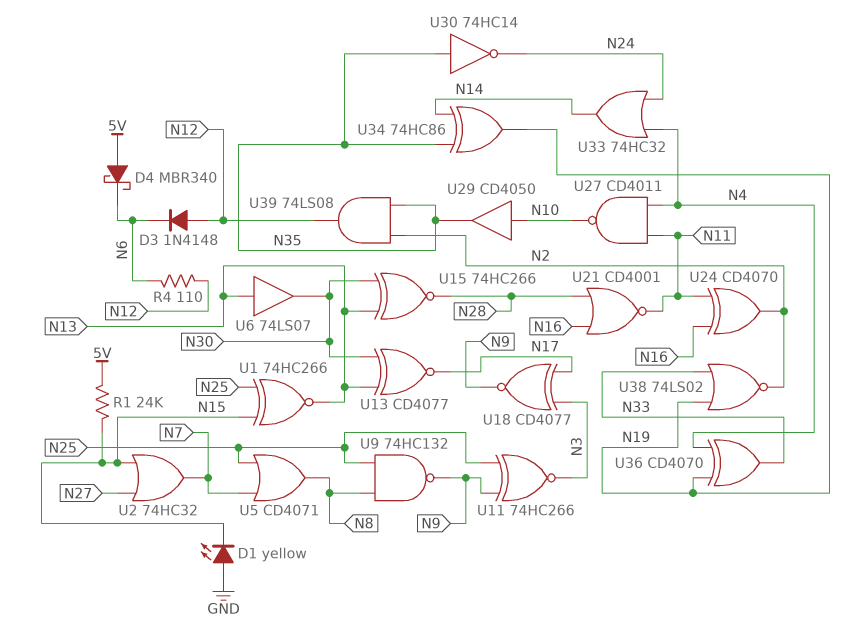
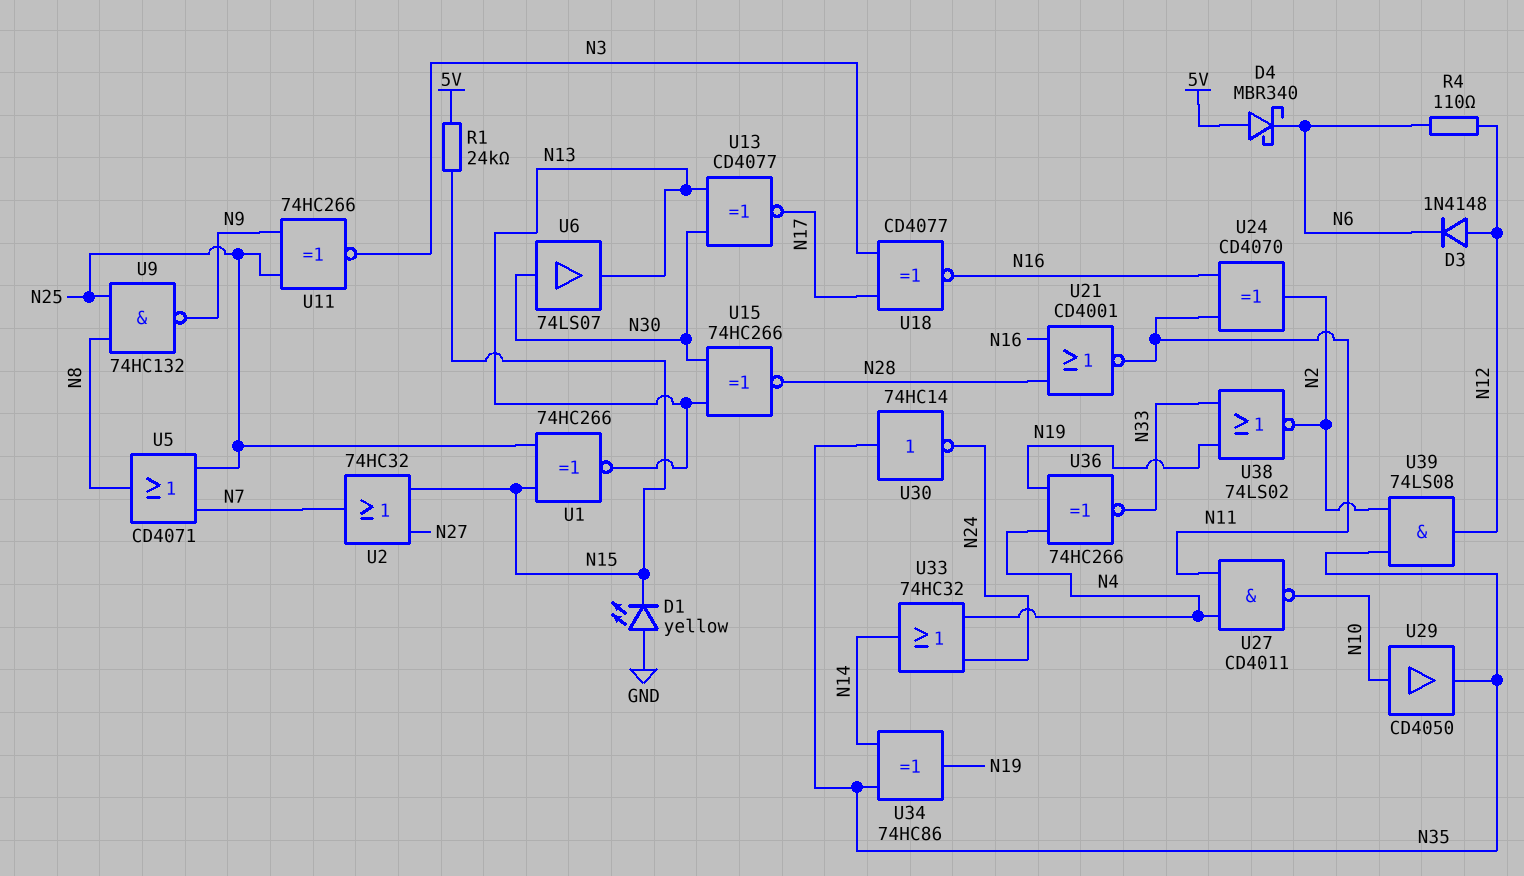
U6: buffer 74LS07 (in N13, out N30) -> buffer 74LS07 (in N30, out N13)
U18: XNOR CD4077 (in N3, in N17, out N9) -> XNOR CD4077 (in N3, in N17, out N16)
U36: XOR CD4070 (in N4, in N19, out N33) -> XNOR 74HC266 (in N4, in N19, out N33)

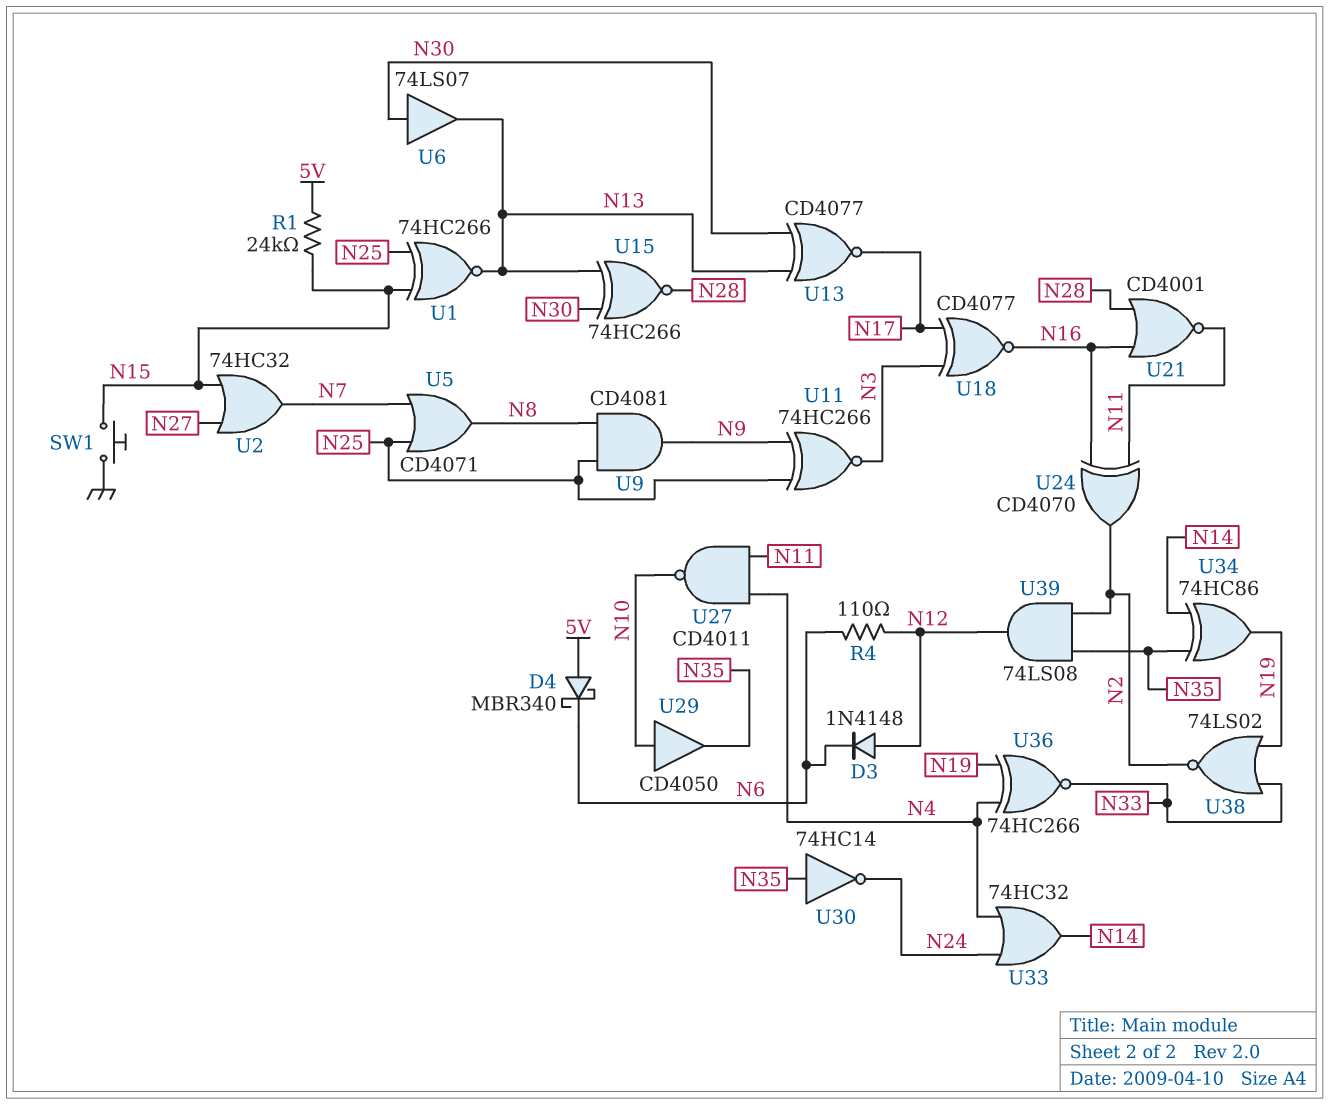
D1: LED yellow (A GND, K N15) -> none
SW1: none -> button (GND, N15)
U9: NAND 74HC132 (in N8, in N25, out N9) -> AND CD4081 (in N8, in N25, out N9)

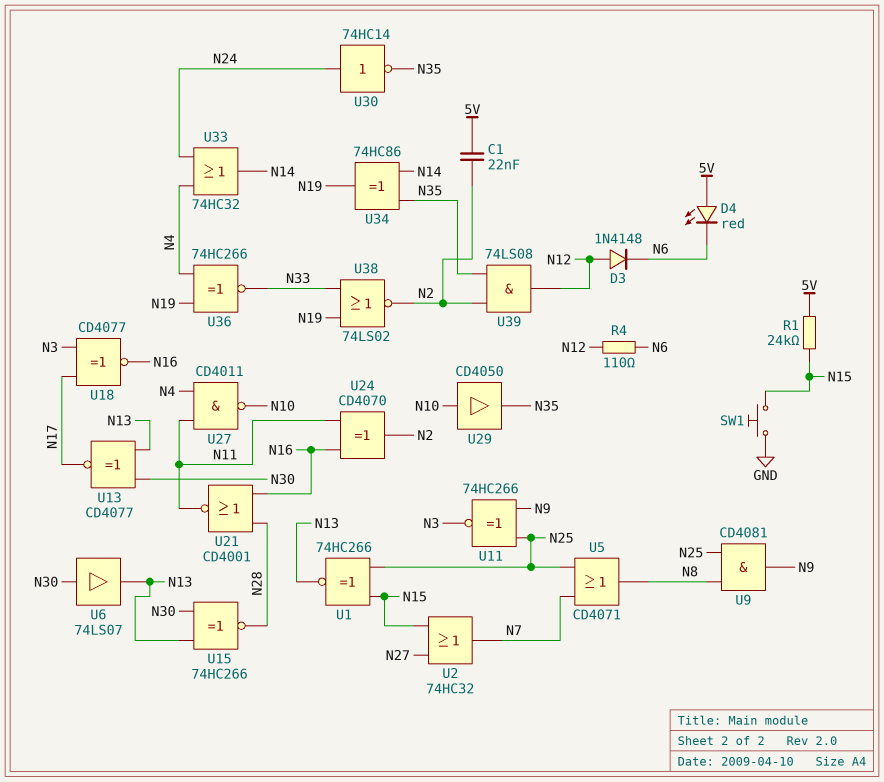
C1: none -> 22nF (5V, N2)
D4: schottky MBR340 (A 5V, K N6) -> LED red (A 5V, K N6)
U30: NOT 74HC14 (in N35, out N24) -> NOT 74HC14 (in N24, out N35)

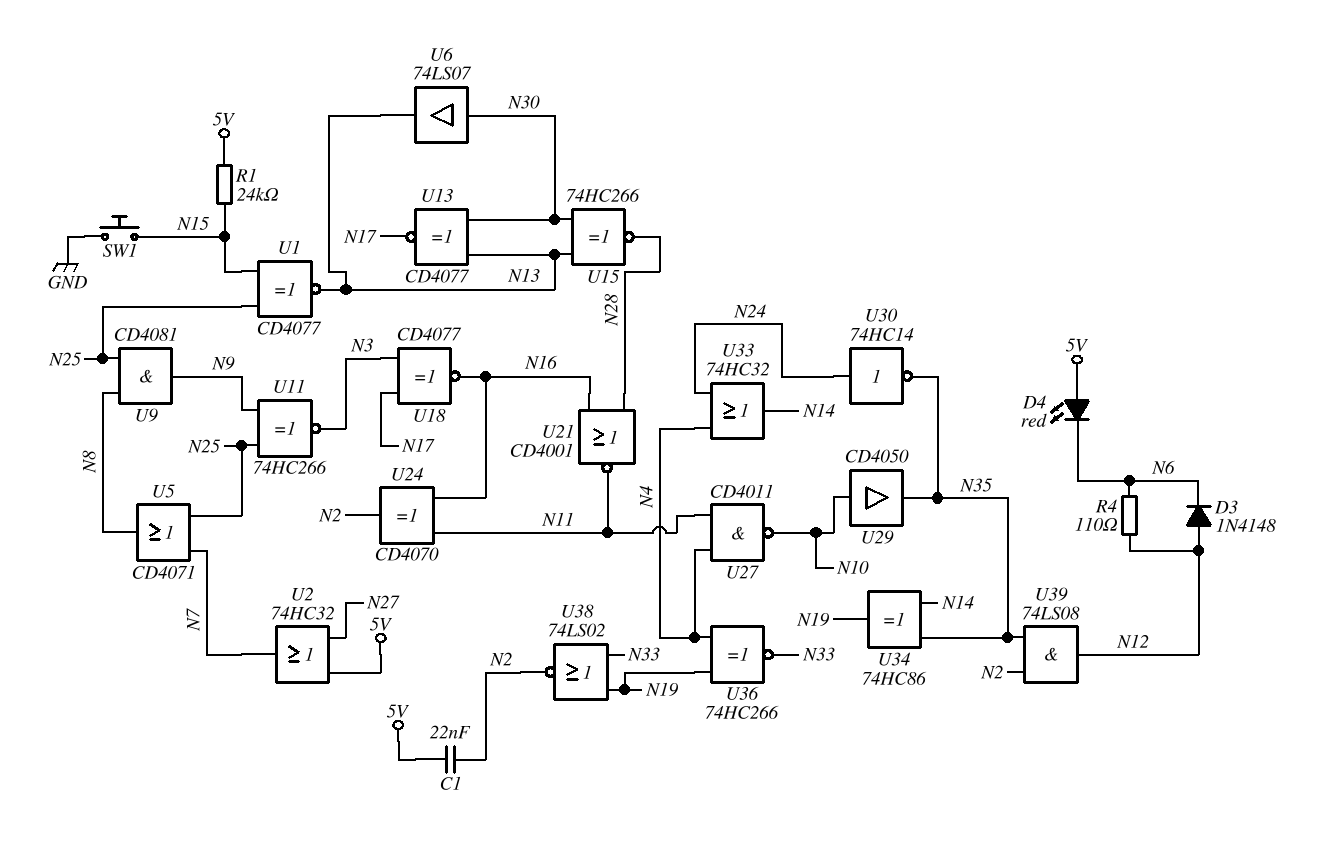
U1: XNOR 74HC266 (in N15, in N25, out N13) -> XNOR CD4077 (in N15, in N25, out N13)
U2: OR 74HC32 (in N15, in N27, out N7) -> OR 74HC32 (in 5V, in N27, out N7)

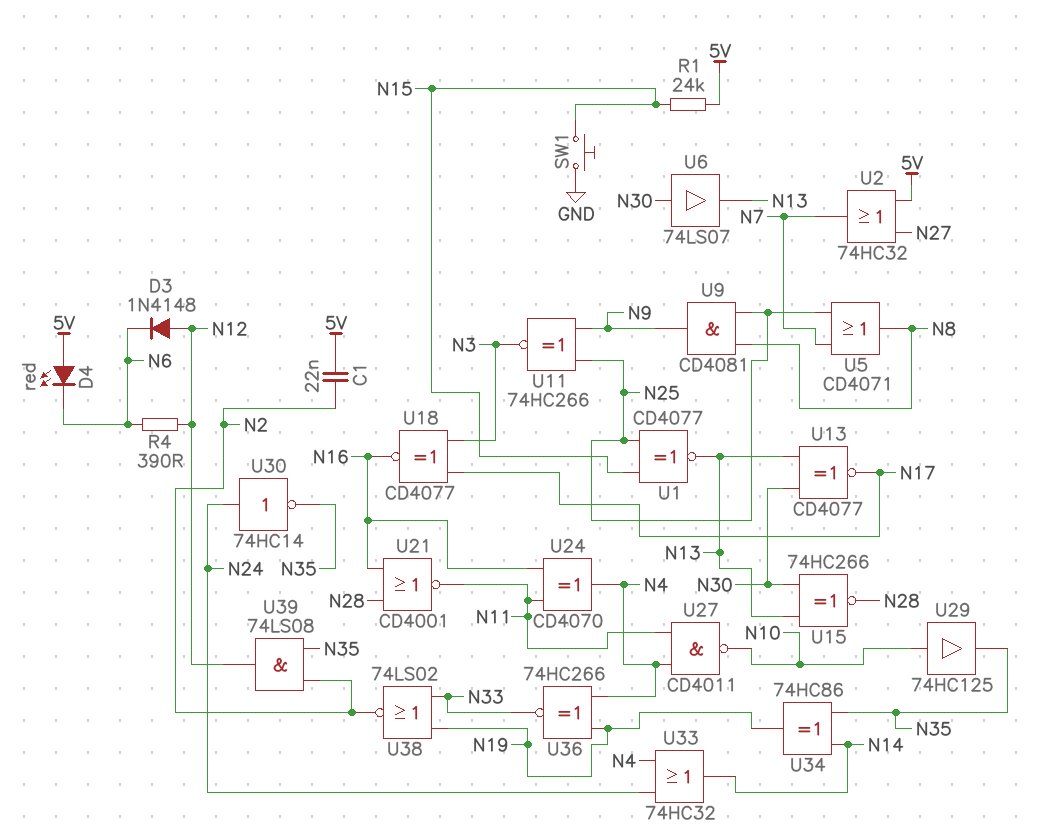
R4: 110 (N6, N12) -> 390 (N6, N12)
U24: XOR CD4070 (in N11, in N16, out N2) -> XOR CD4070 (in N11, in N16, out N4)
U29: buffer CD4050 (in N10, out N35) -> buffer 74HC125 (in N10, out N35)

